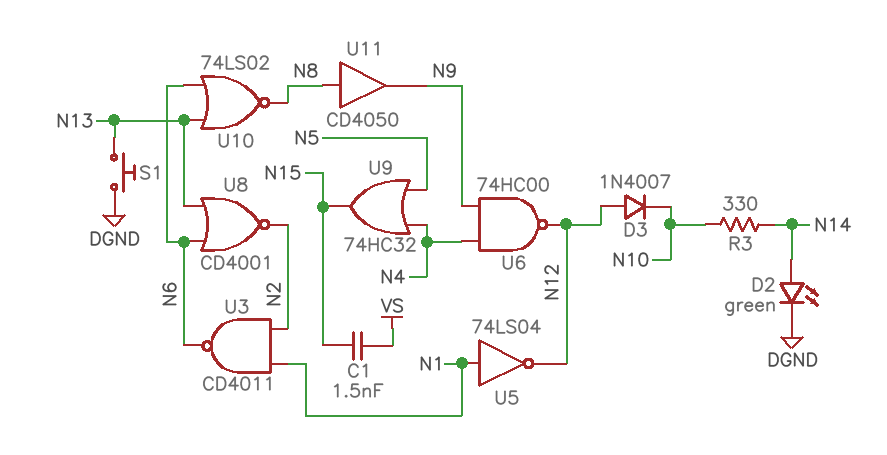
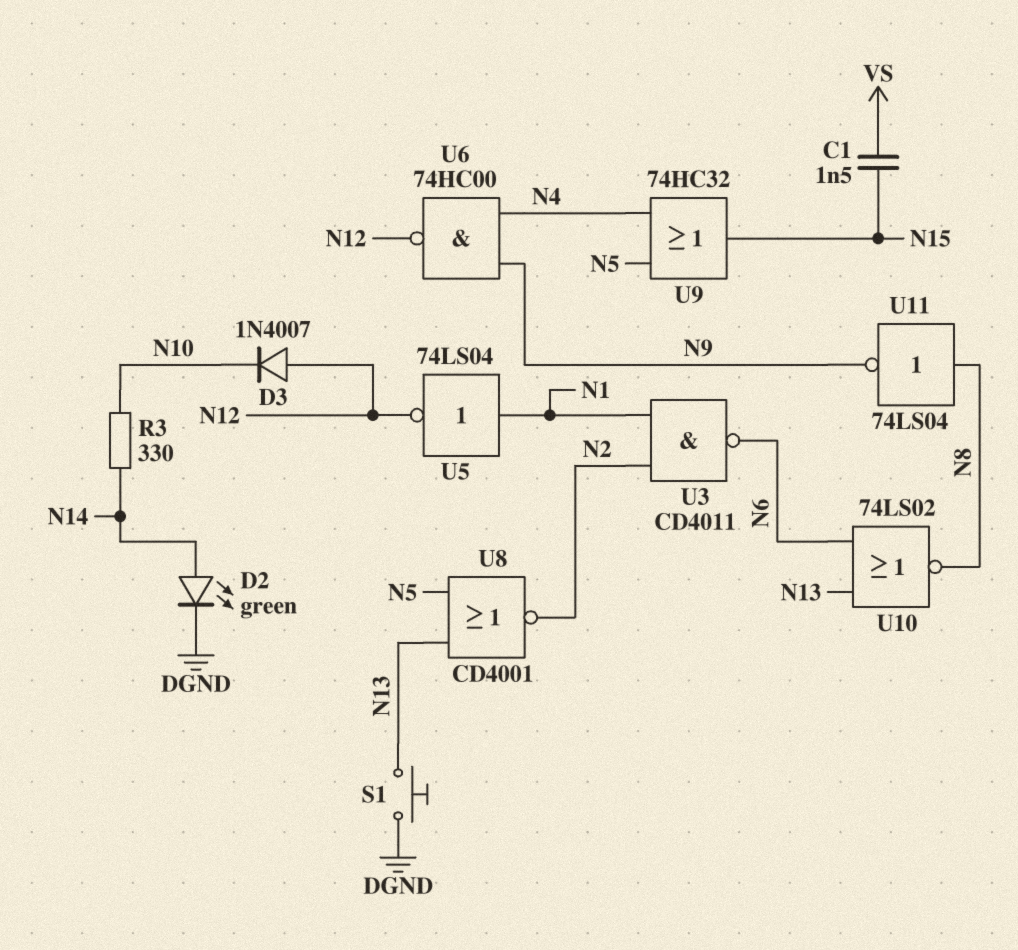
U8: NOR CD4001 (in N6, in N13, out N2) -> NOR CD4001 (in N5, in N13, out N2)
U11: buffer CD4050 (in N8, out N9) -> NOT 74LS04 (in N8, out N9)

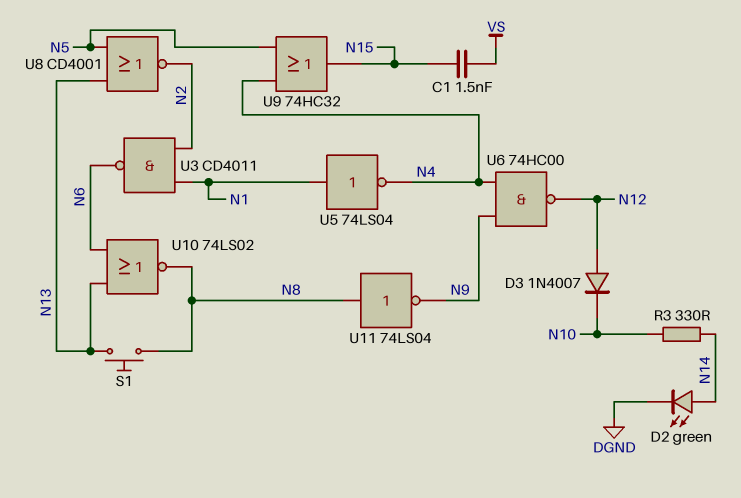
S1: button (DGND, N13) -> button (N8, N13)
U5: NOT 74LS04 (in N1, out N12) -> NOT 74LS04 (in N1, out N4)

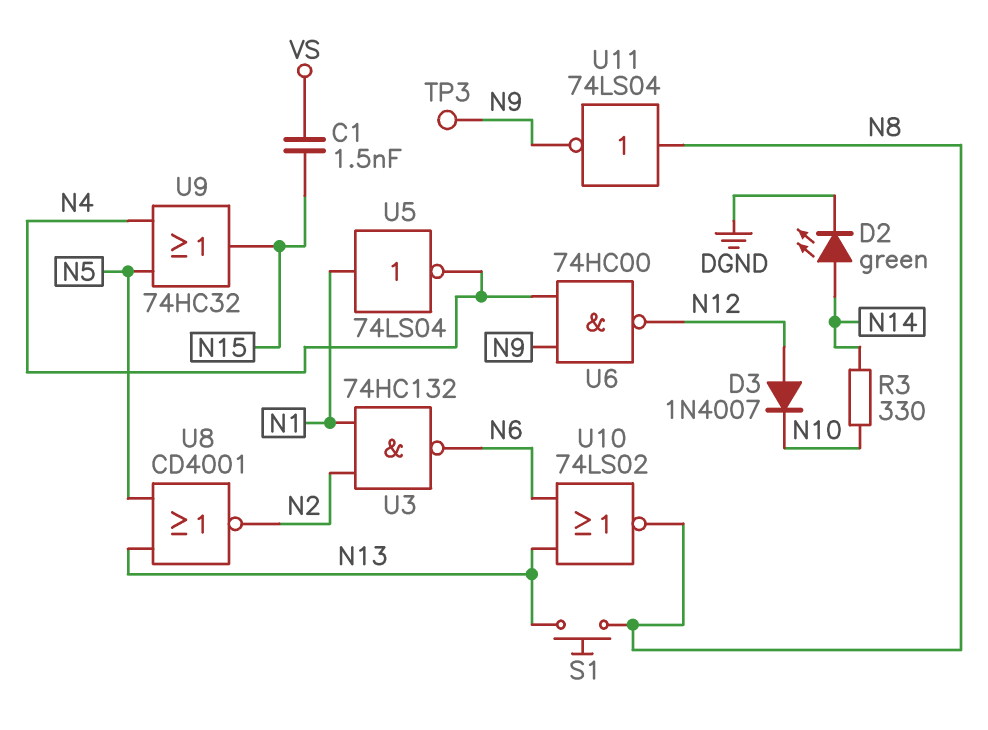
TP3: none -> test point (N9)
U3: NAND CD4011 (in N1, in N2, out N6) -> NAND 74HC132 (in N1, in N2, out N6)

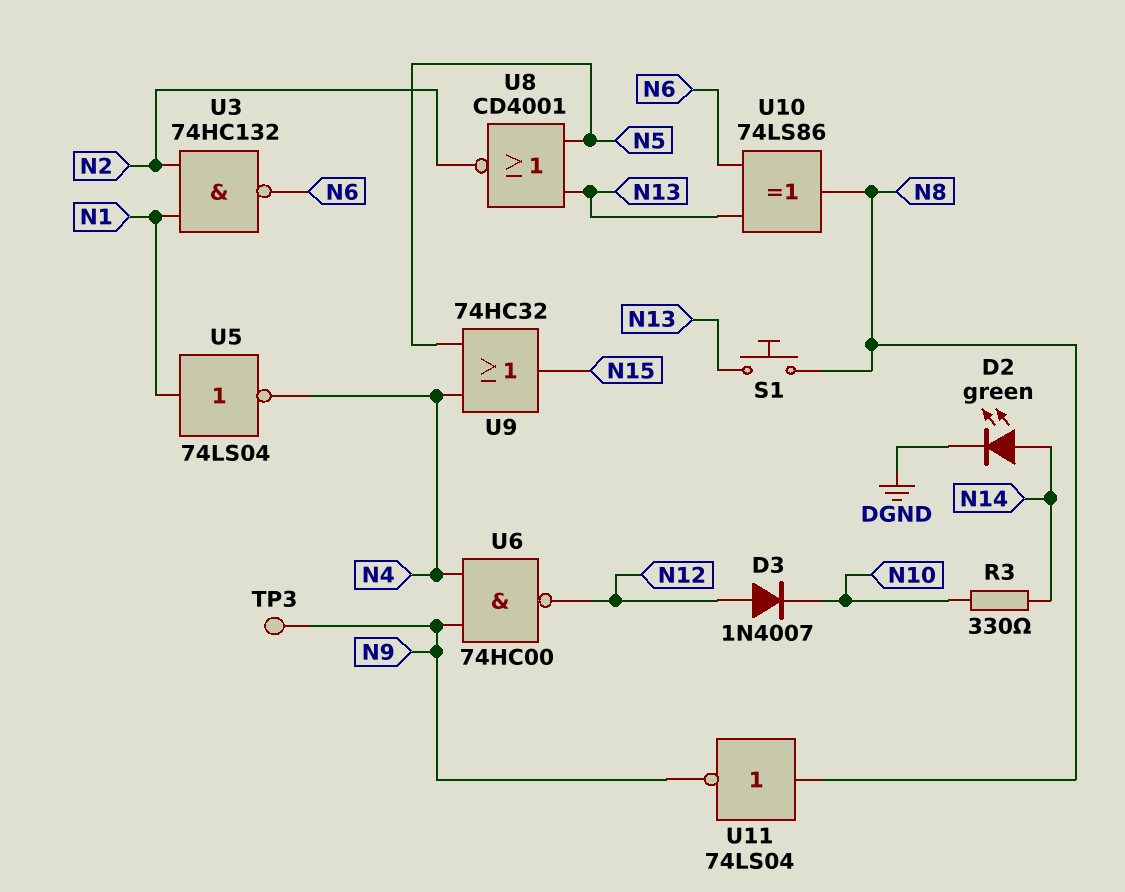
C1: 1.5nF (N15, VS) -> none
U10: NOR 74LS02 (in N6, in N13, out N8) -> XOR 74LS86 (in N6, in N13, out N8)

